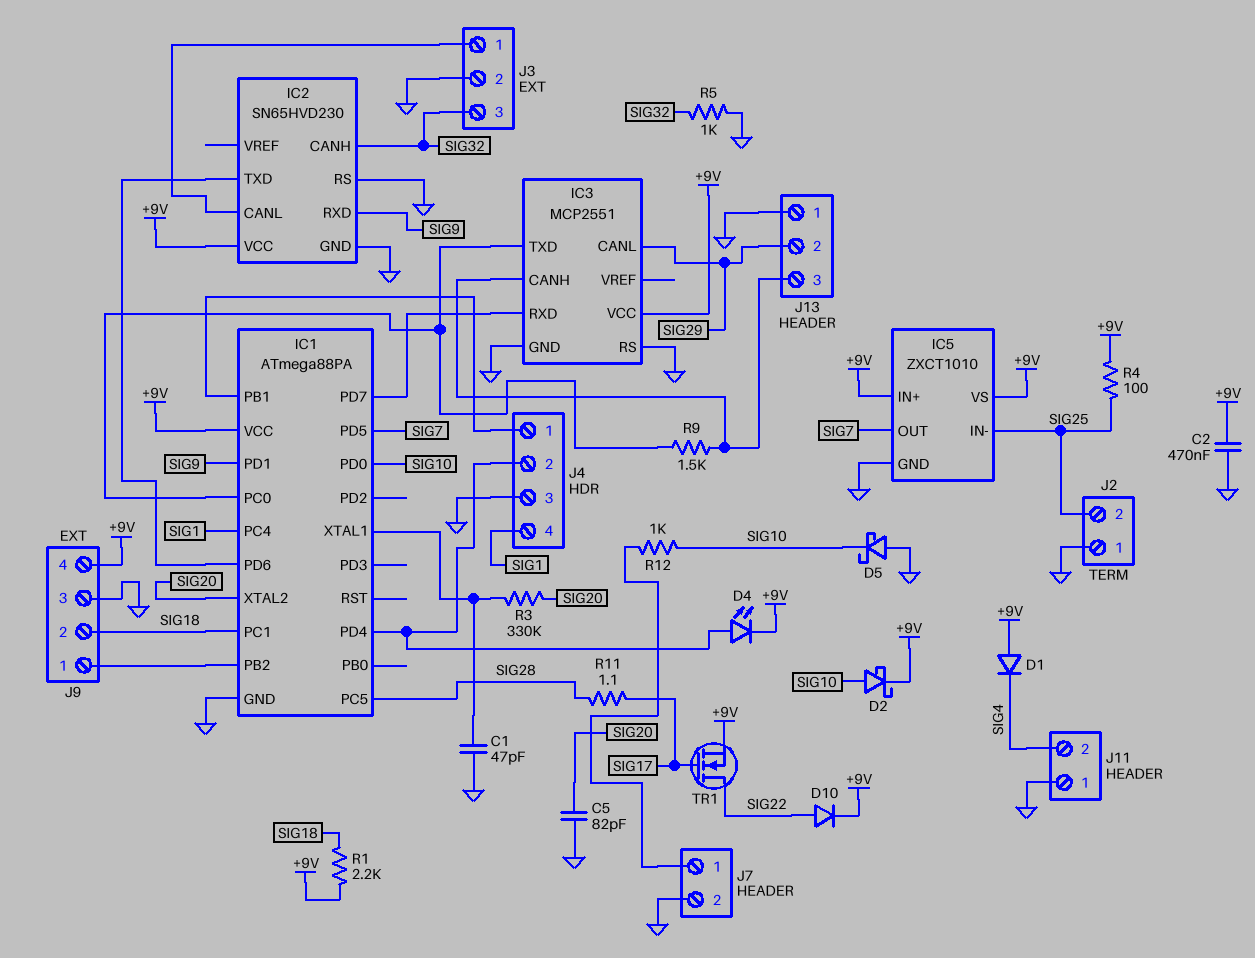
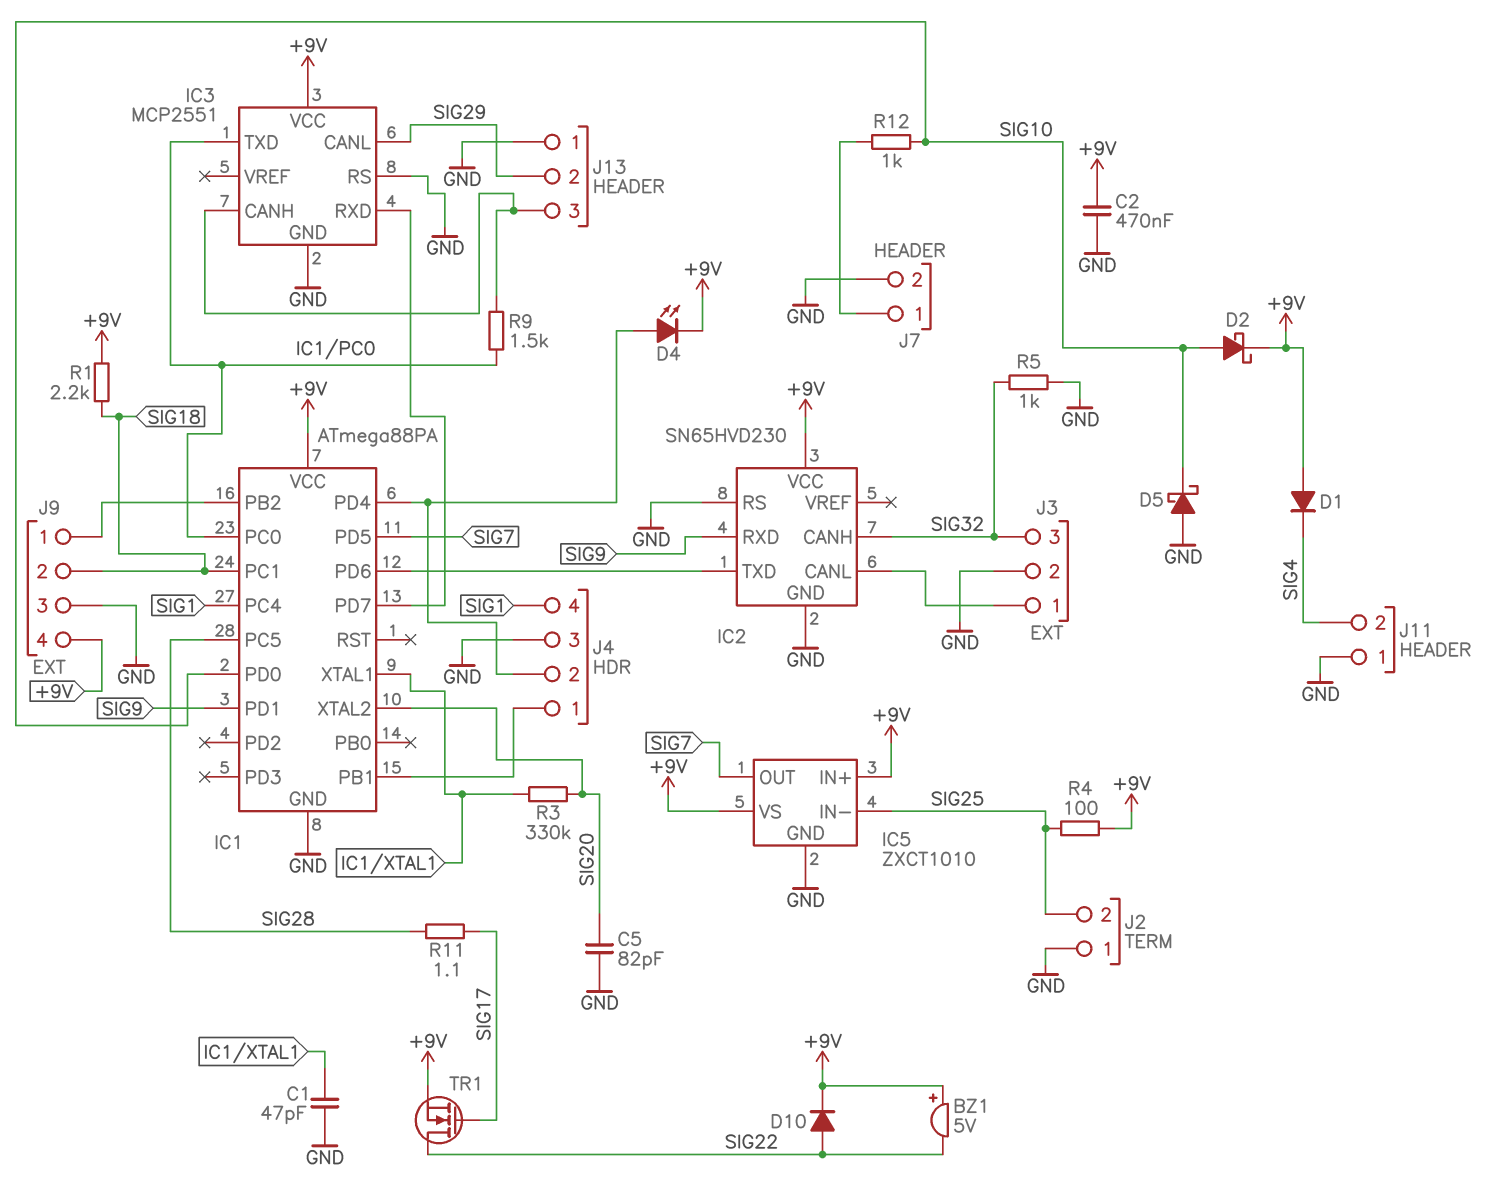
BZ1: none -> buzzer 5V (plus +9V, minus SIG22)

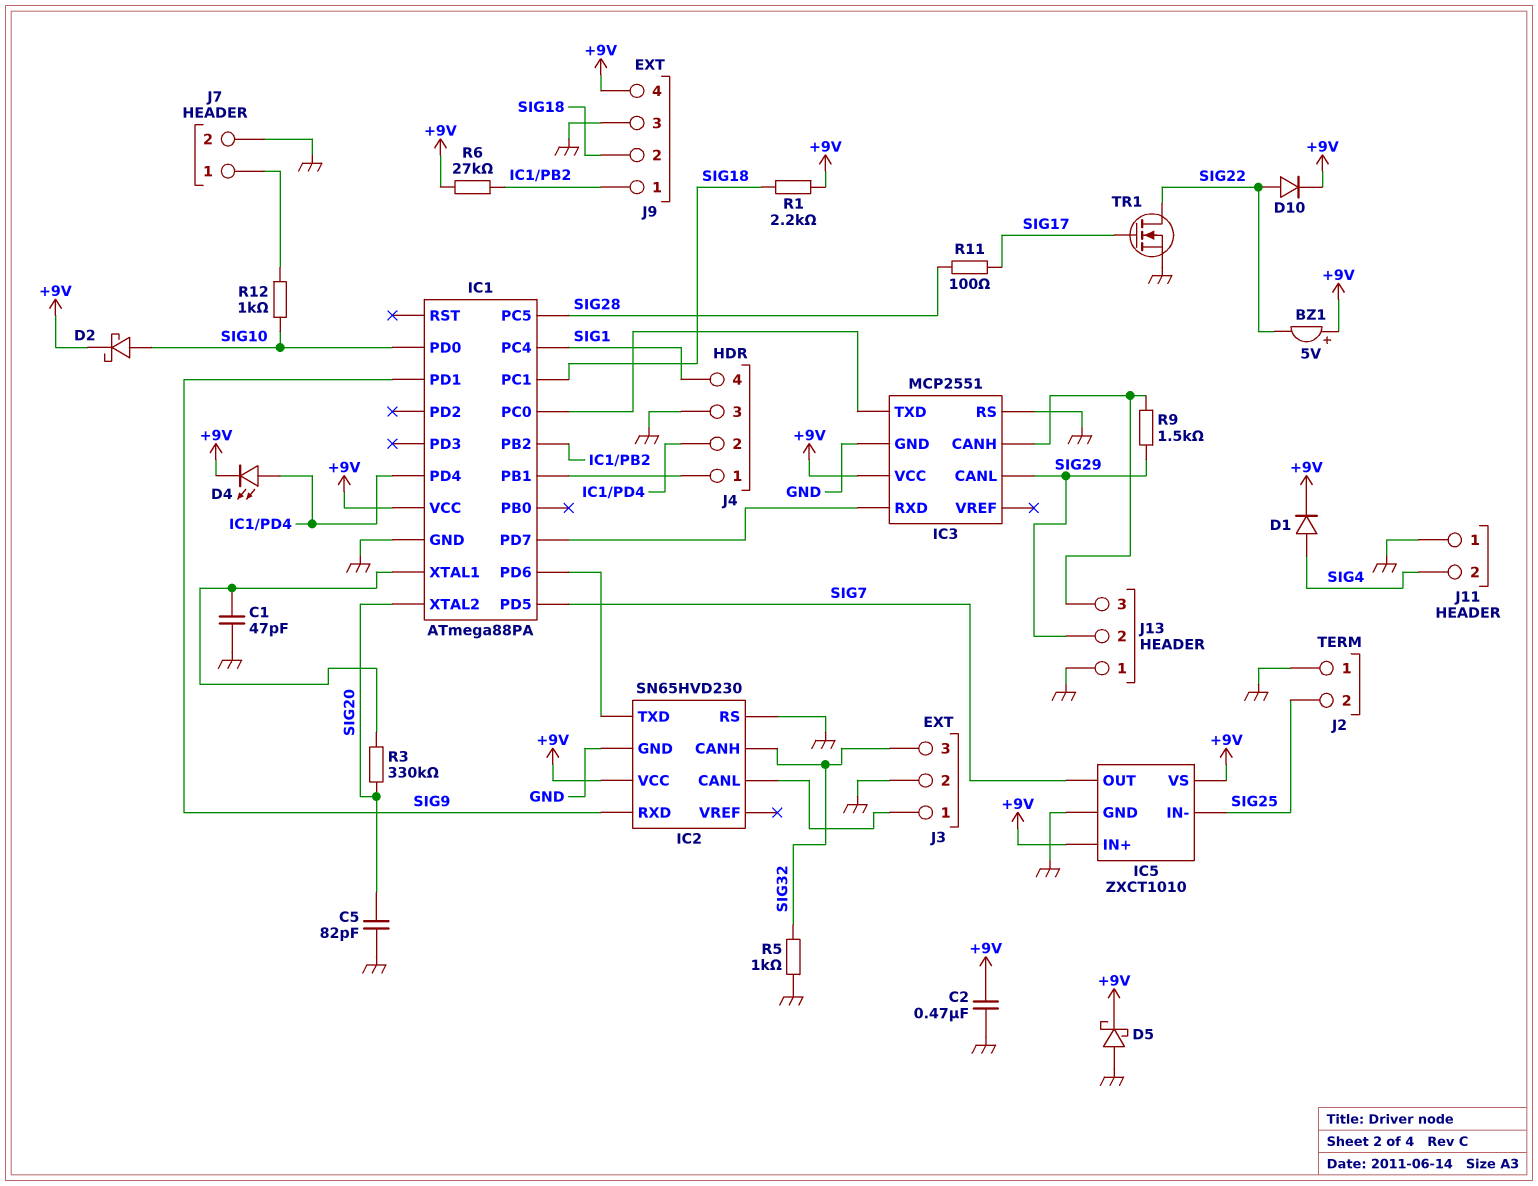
D1: diode (A +9V, K SIG4) -> diode (A SIG4, K +9V)
D5: schottky (A GND, K SIG10) -> schottky (A GND, K +9V)
R4: 100 (+9V, SIG25) -> none
R6: none -> 27k (+9V, IC1/PB2)
R9: 1.5k (IC1/PC0, IC3/CANH) -> 1.5k (IC3/CANH, SIG29)
R11: 1.1 (SIG17, SIG28) -> 100 (SIG17, SIG28)
TR1: NMOS (G SIG17, D SIG22, S +9V) -> NMOS (G SIG17, D SIG22, S GND)

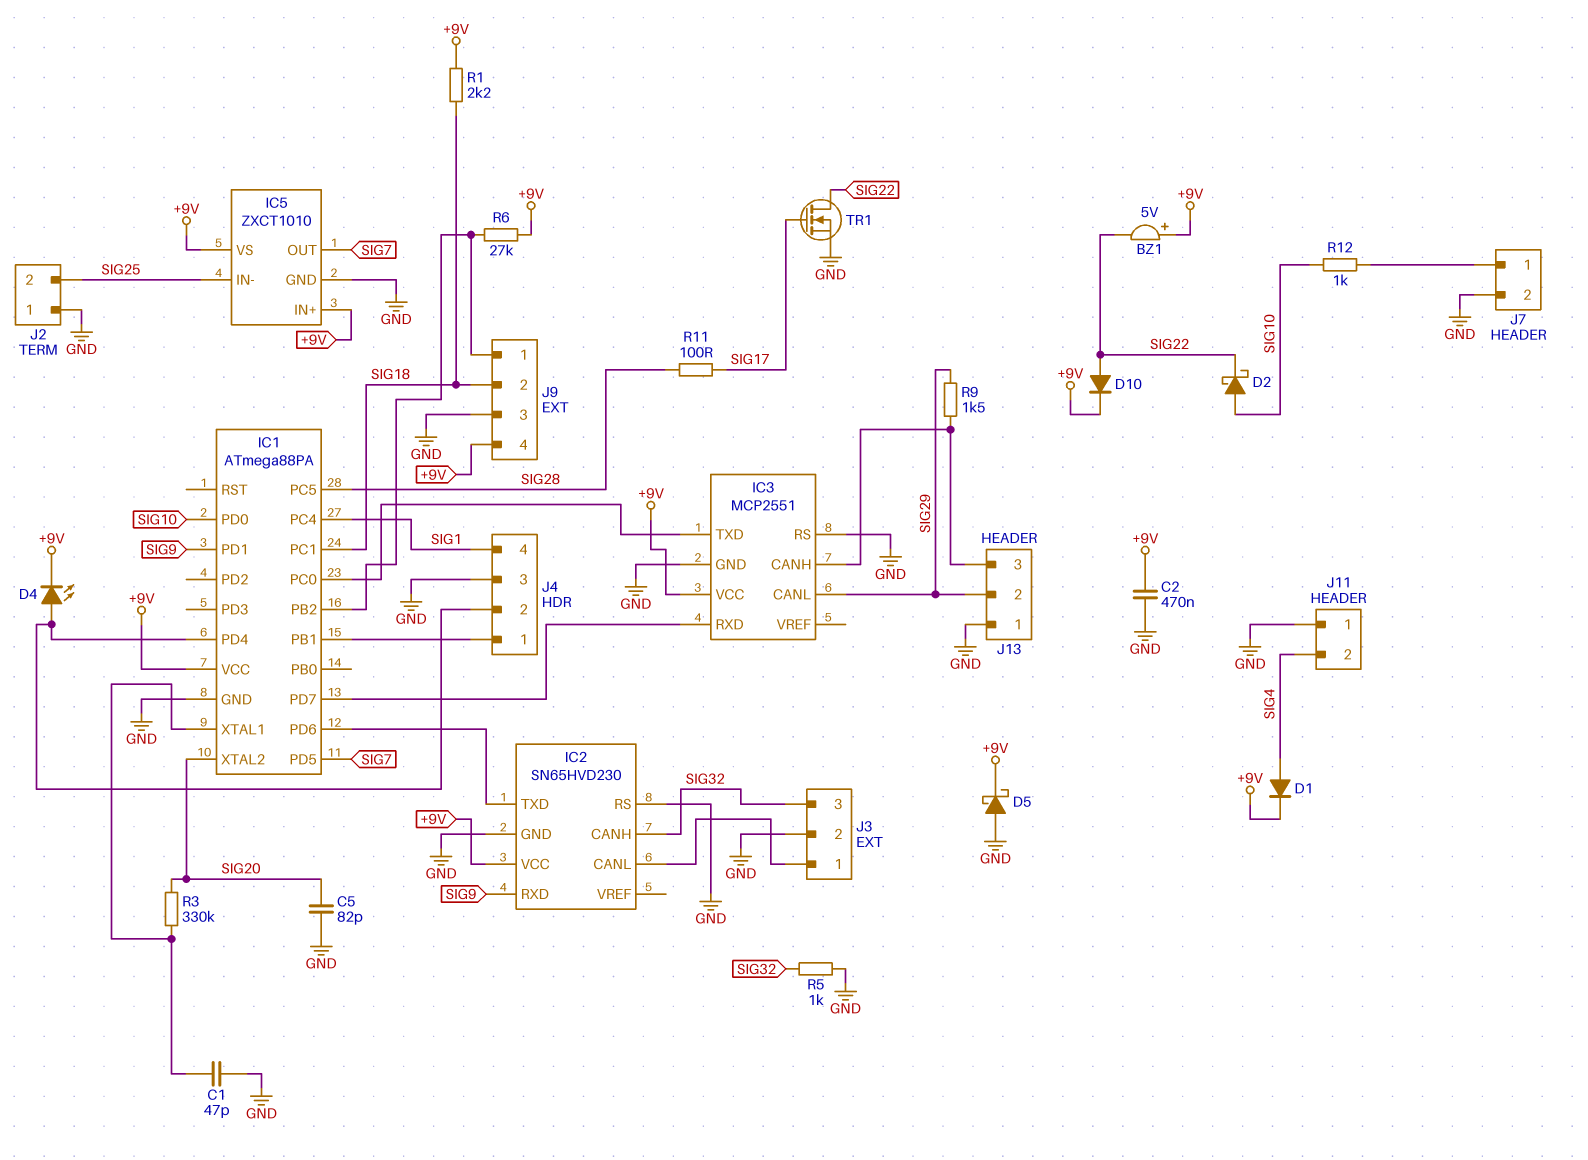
D2: schottky (A SIG10, K +9V) -> schottky (A SIG10, K SIG22)

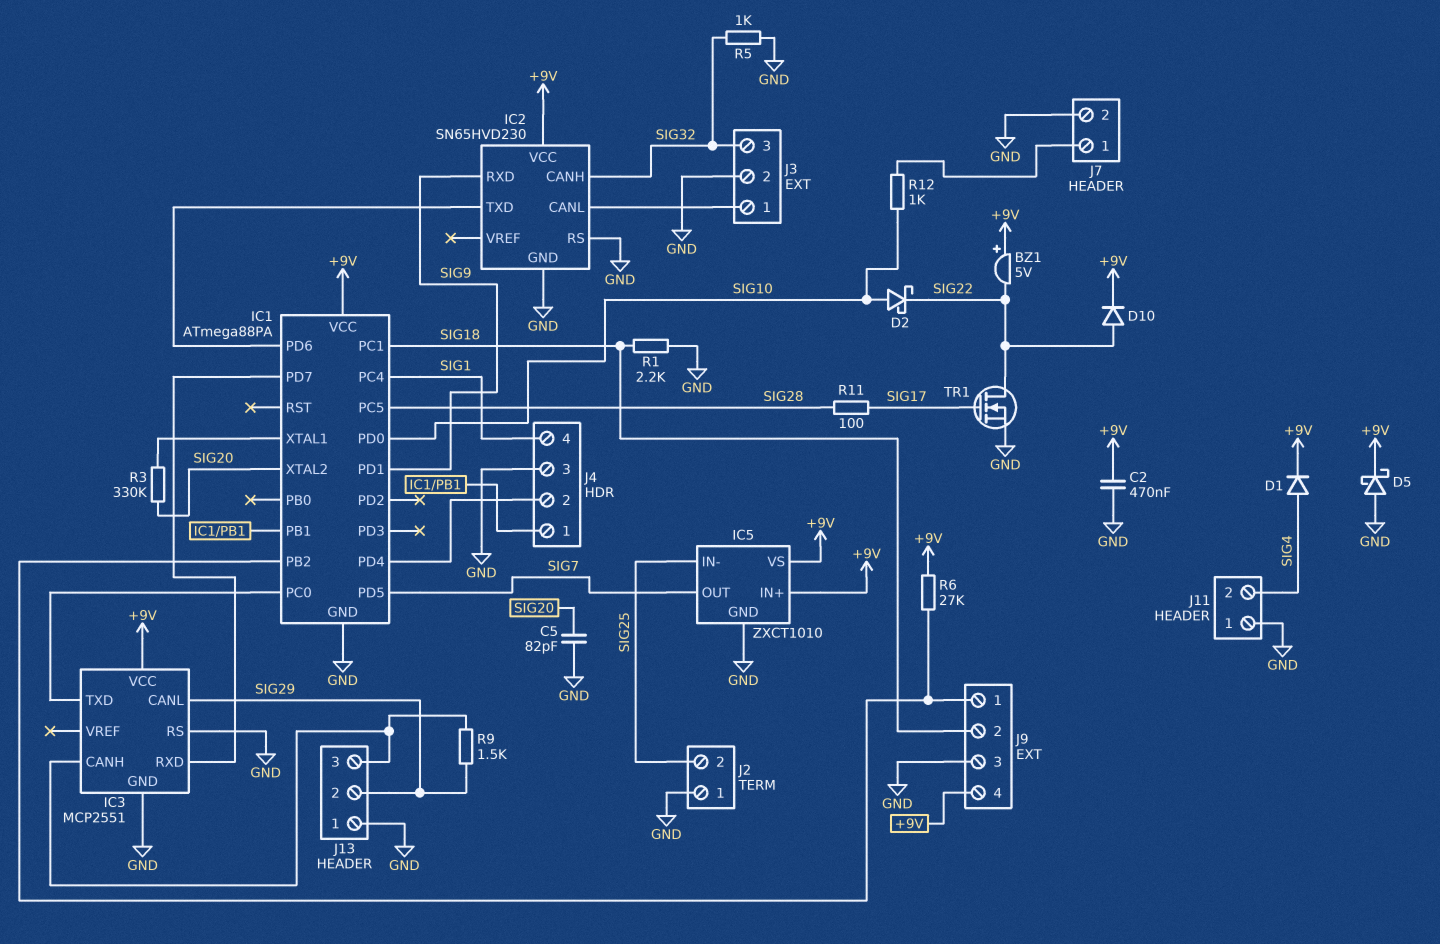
C1: 47pF (GND, IC1/XTAL1) -> none
D4: LED (A IC1/PD4, K +9V) -> none
R1: 2.2k (+9V, SIG18) -> 2.2k (GND, SIG18)

